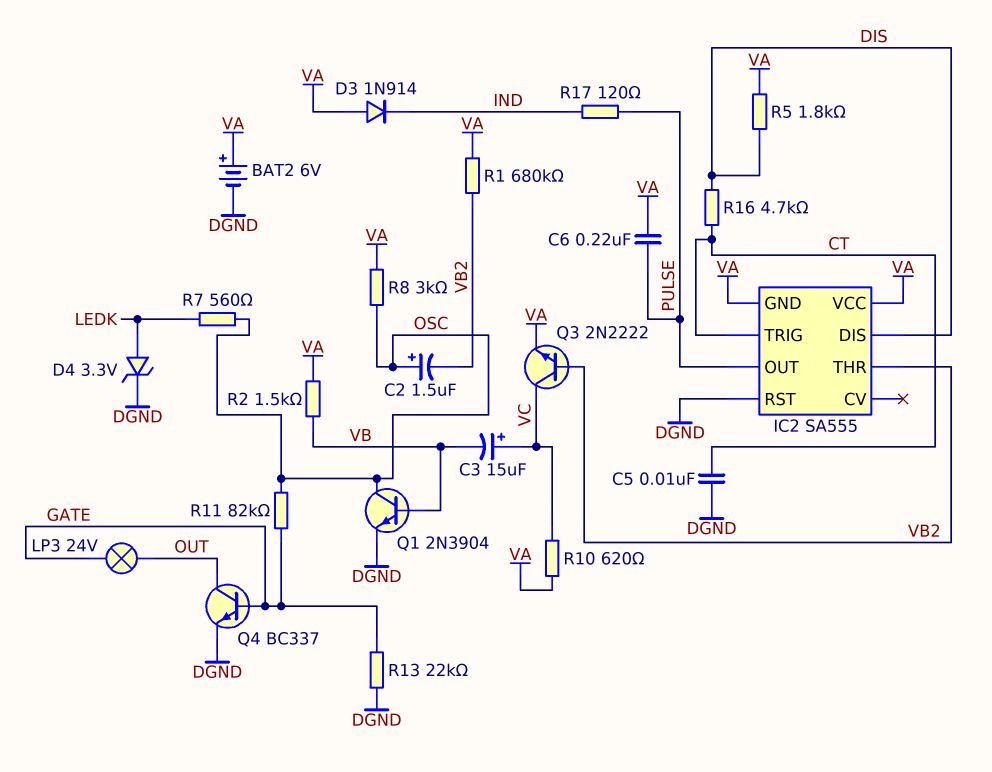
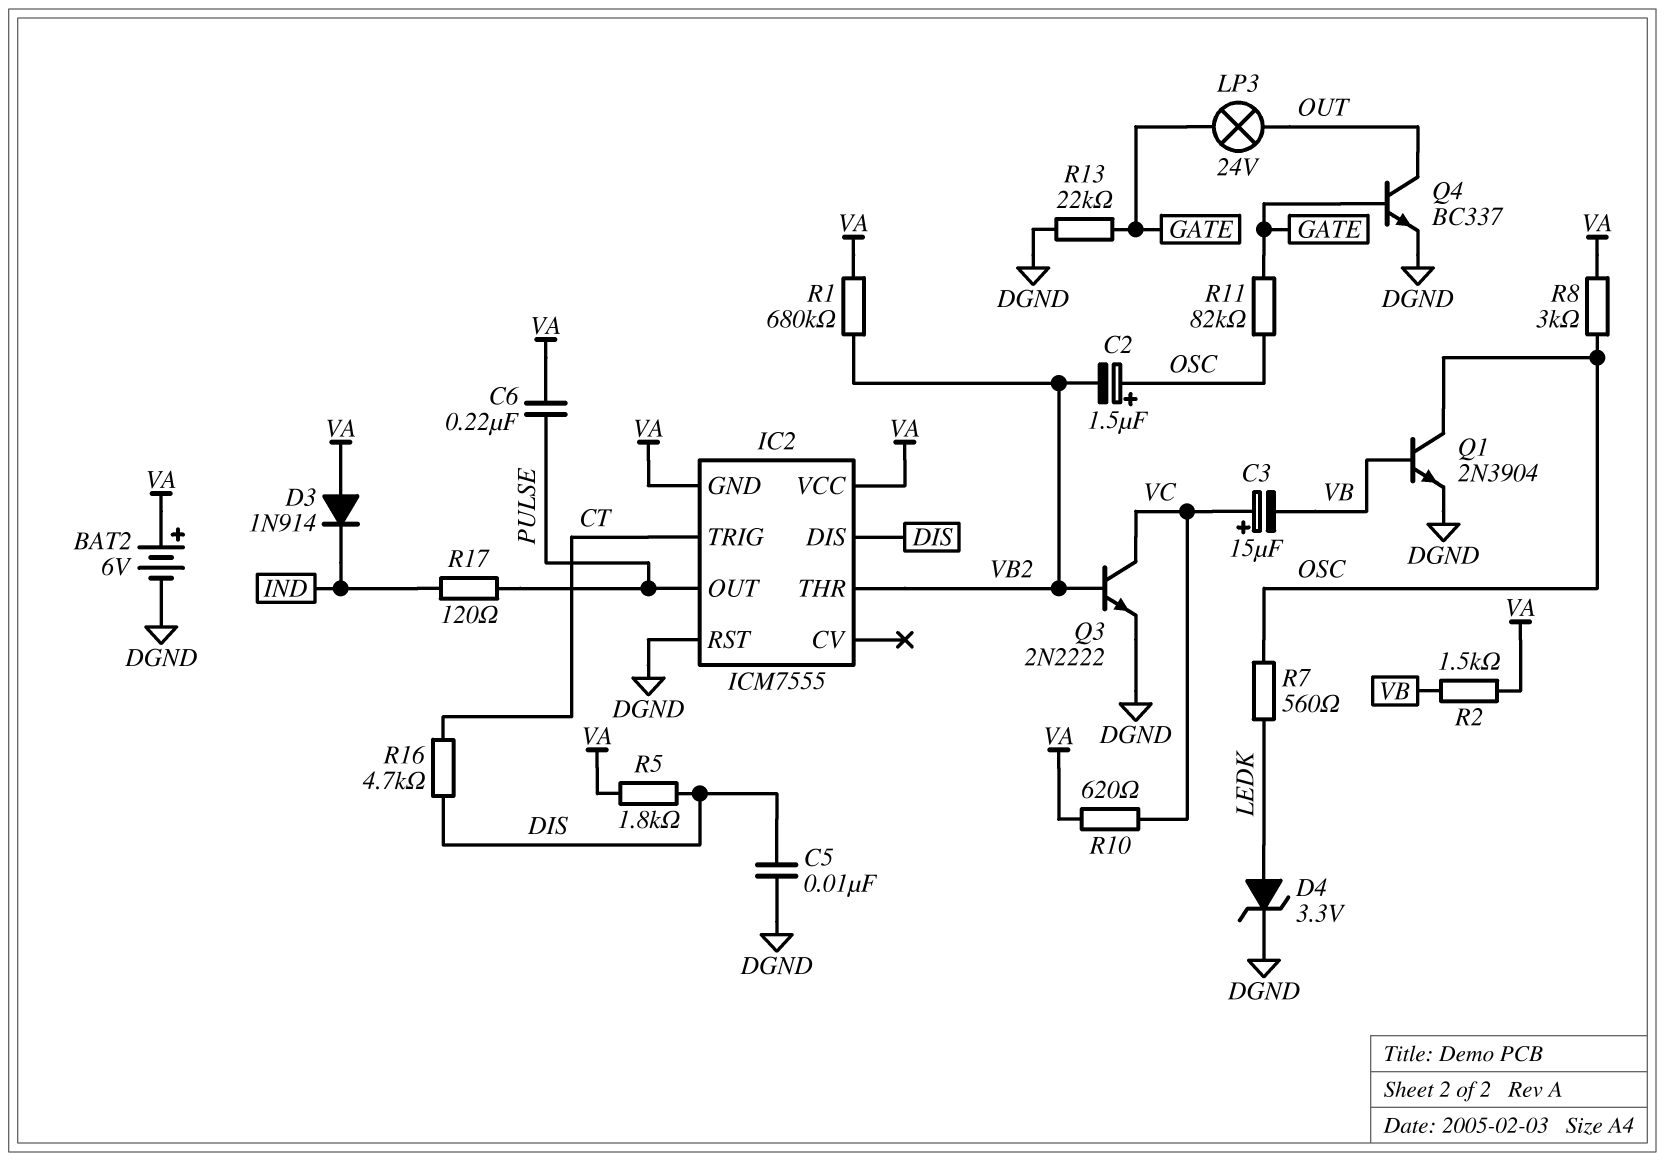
C5: 10nF (CT, DGND) -> 10nF (DGND, DIS)
IC2: SA555 -> ICM7555
Q3: NPN 2N2222 (B VB2, C VC, E VA) -> NPN 2N2222 (B VB2, C VC, E DGND)

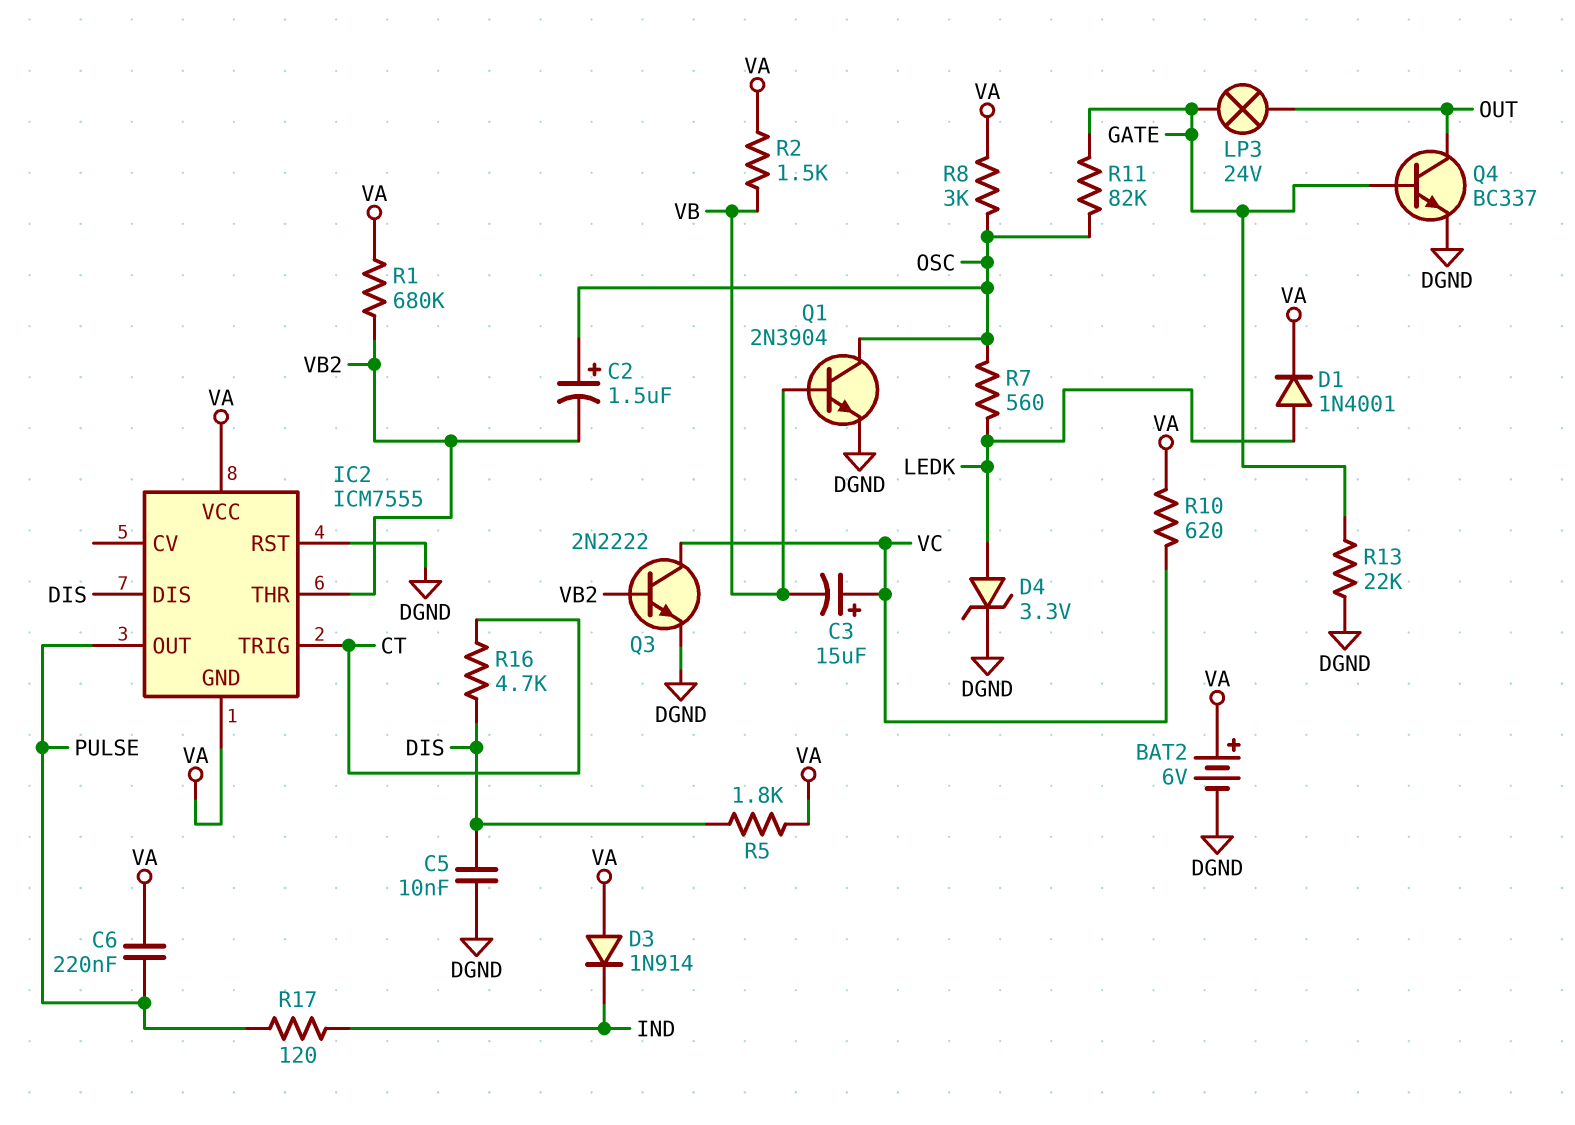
D1: none -> diode 1N4001 (A LEDK, K VA)

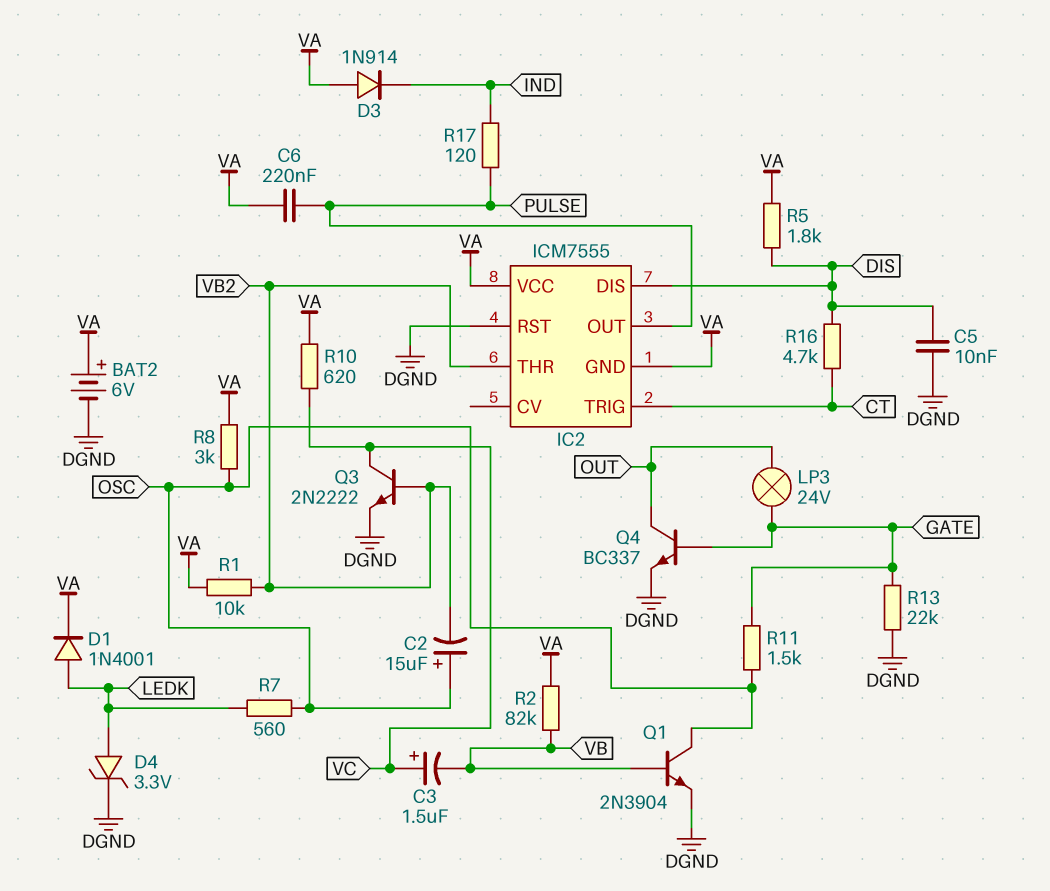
C2: 1.5uF (plus OSC, minus VB2) -> 15uF (plus OSC, minus VB2)
C3: 15uF (plus VC, minus VB) -> 1.5uF (plus VC, minus VB)
R1: 680k (VA, VB2) -> 10k (VA, VB2)
R2: 1.5k (VA, VB) -> 82k (VA, VB)
R11: 82k (GATE, OSC) -> 1.5k (GATE, OSC)

